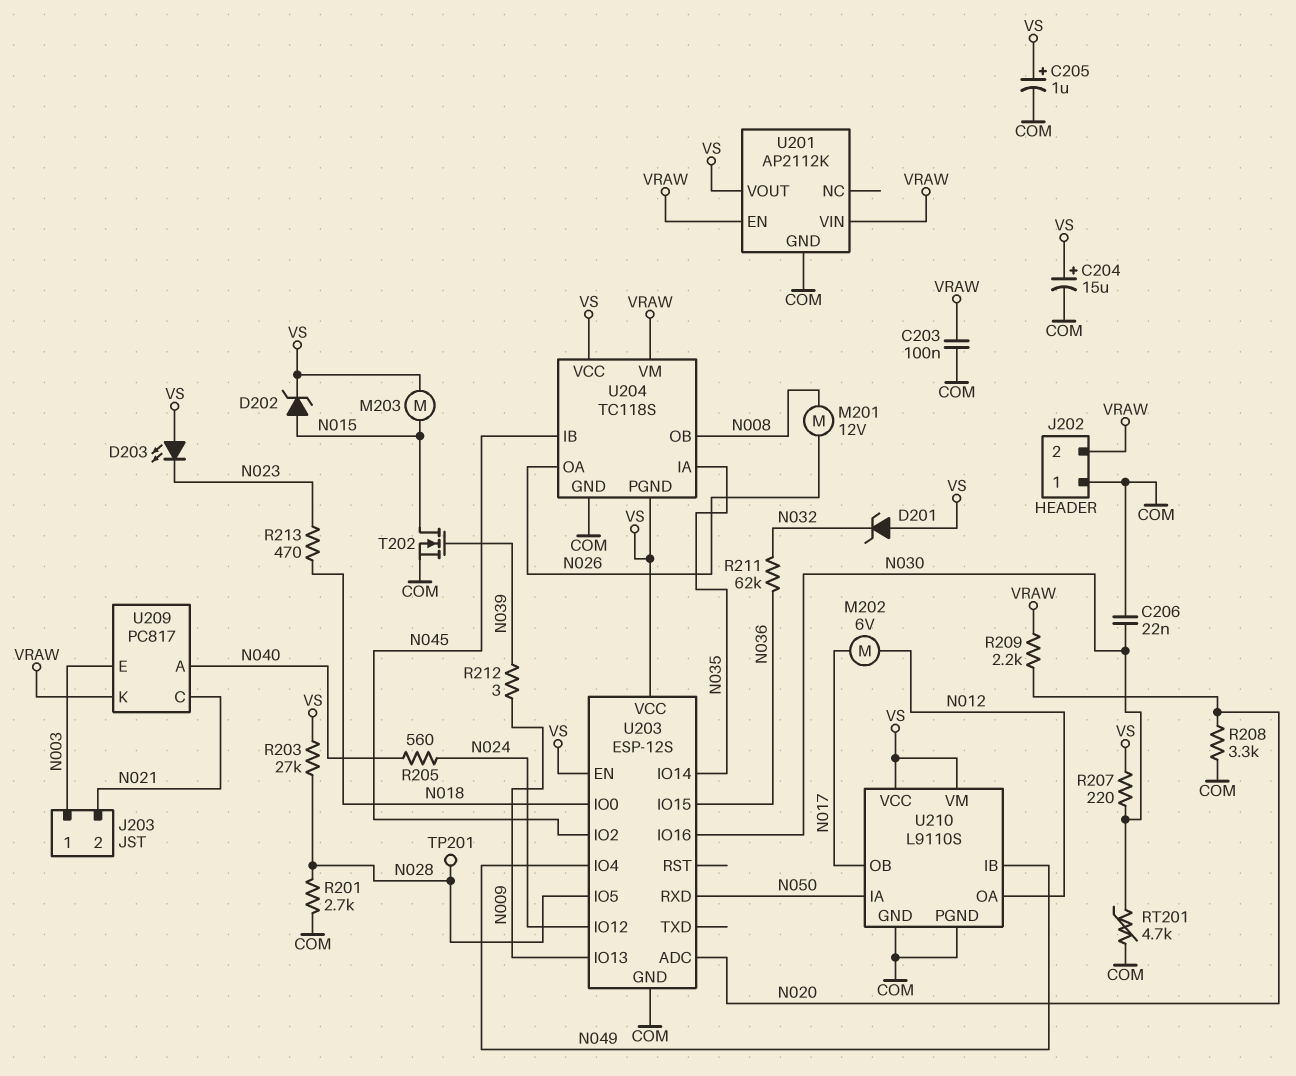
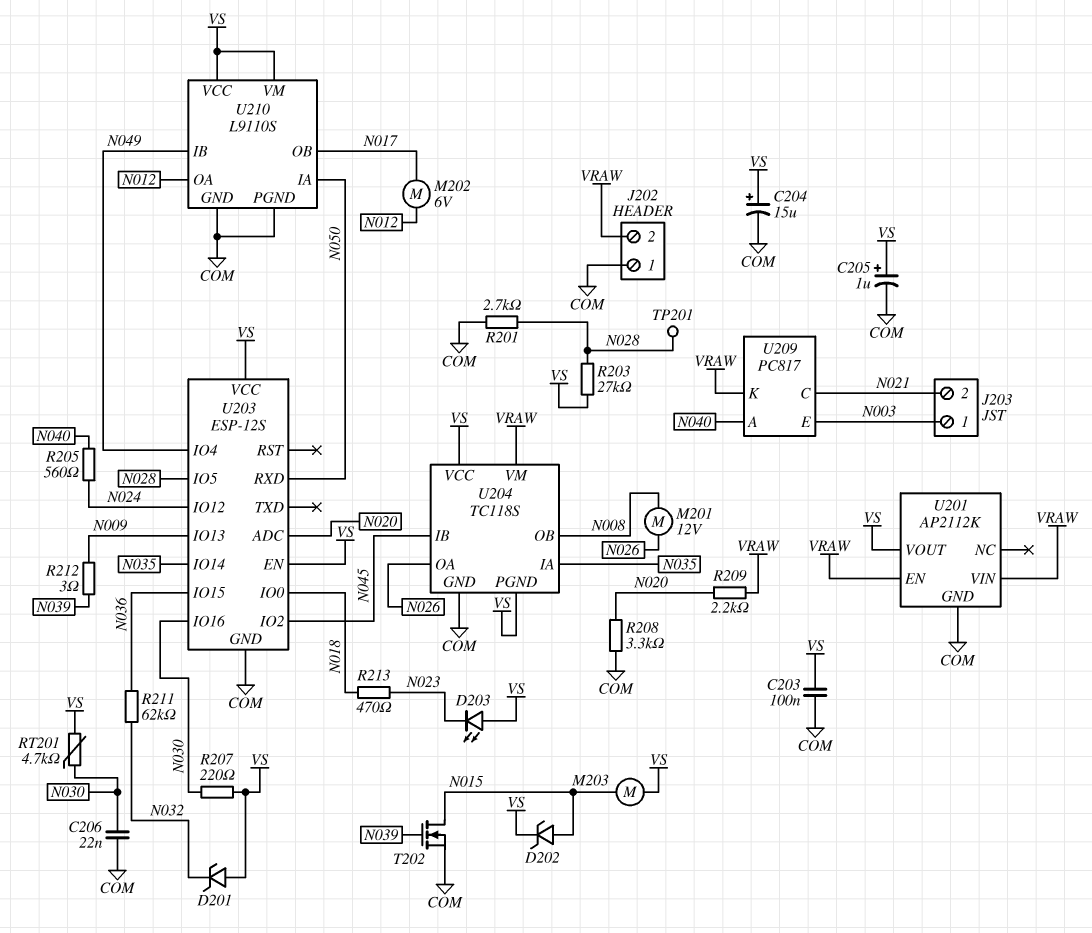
C203: 100nF (COM, VRAW) -> 100nF (COM, VS)
RT201: 4.7k (COM, N030) -> 4.7k (N030, VS)

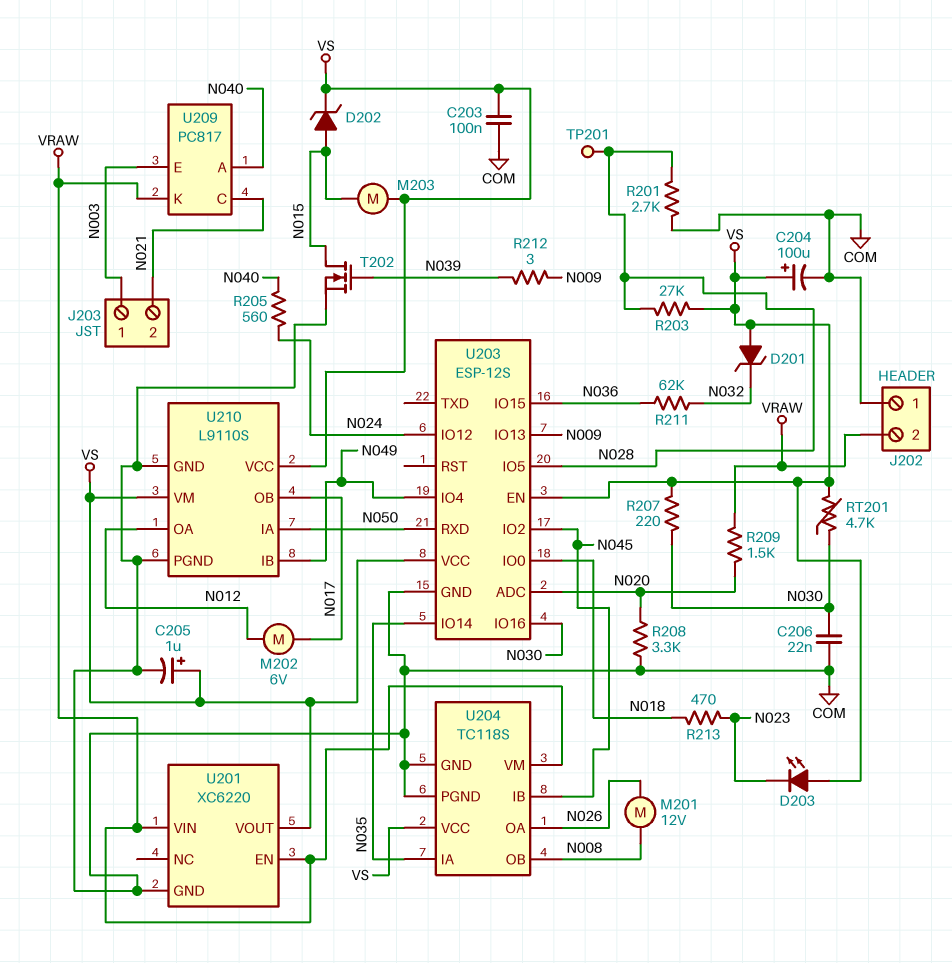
C204: 15uF (plus VS, minus COM) -> 100uF (plus VS, minus COM)
R209: 2.2k (N020, VRAW) -> 1.5k (N020, VRAW)
U201: AP2112K -> XC6220
U204 pin PGND: VS -> COM

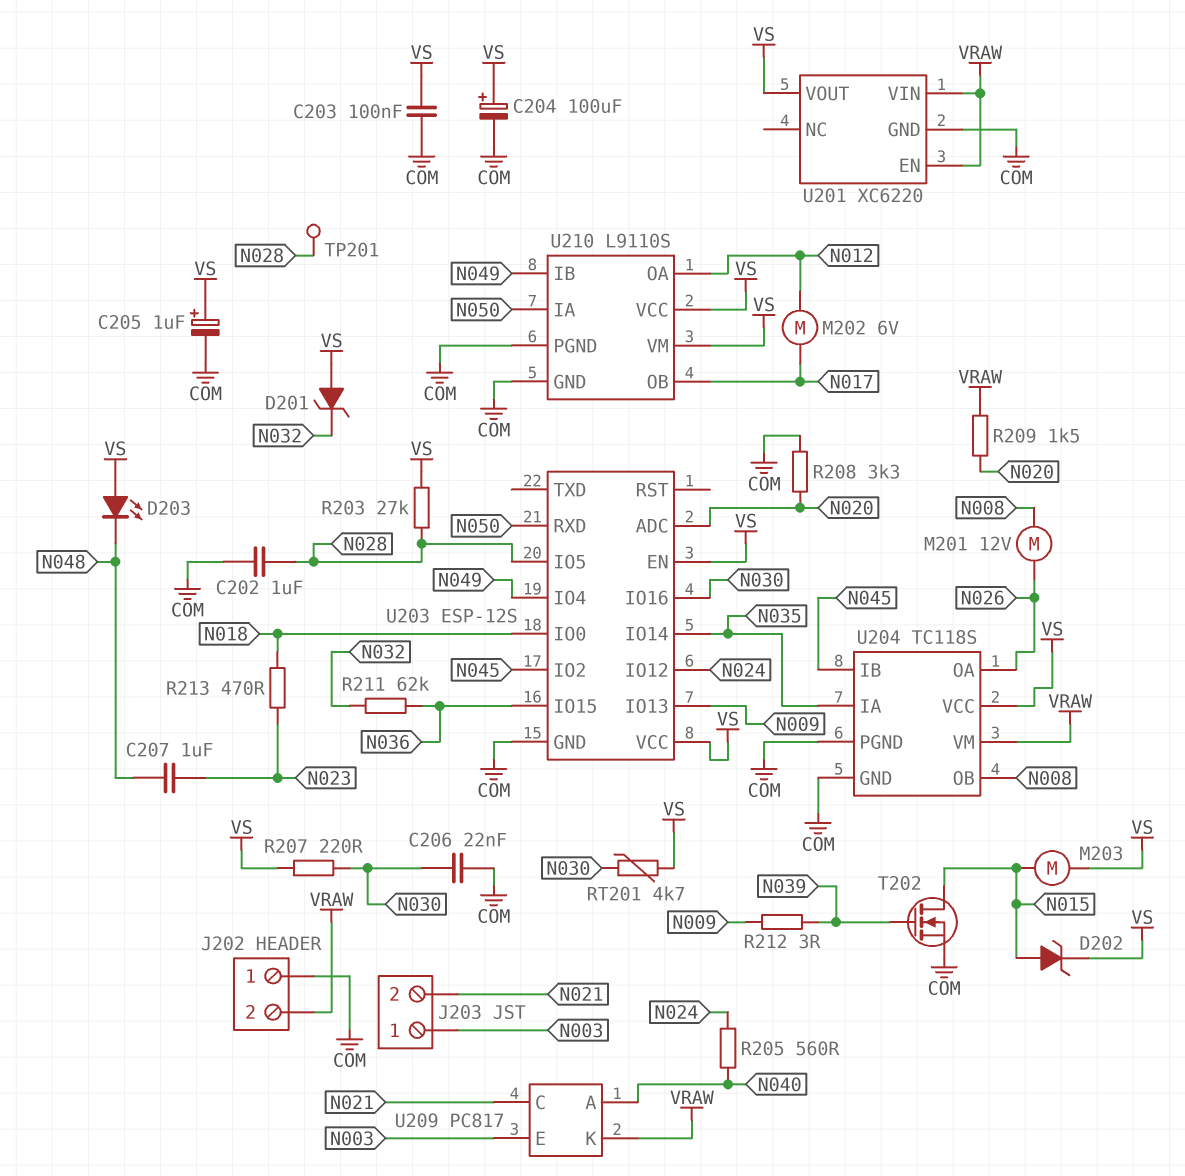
C202: none -> 1uF (COM, N028)
C207: none -> 1uF (N023, N048)
D203: LED (A VS, K N023) -> LED (A VS, K N048)
R201: 2.7k (COM, N028) -> none

